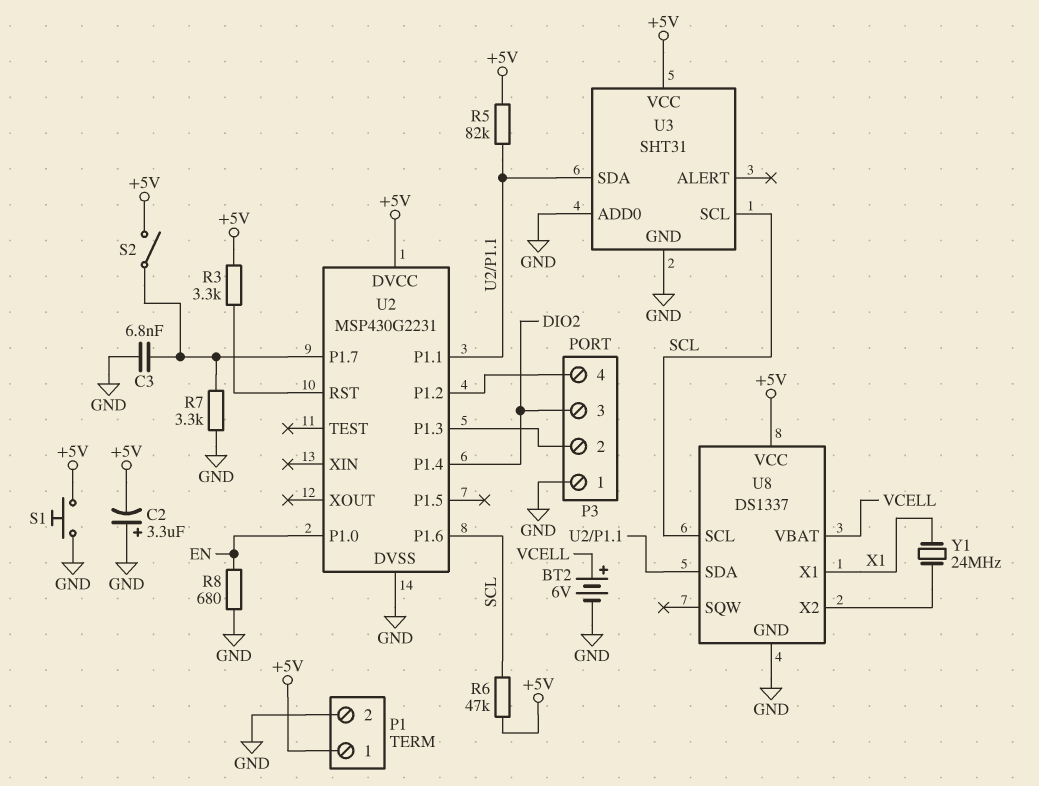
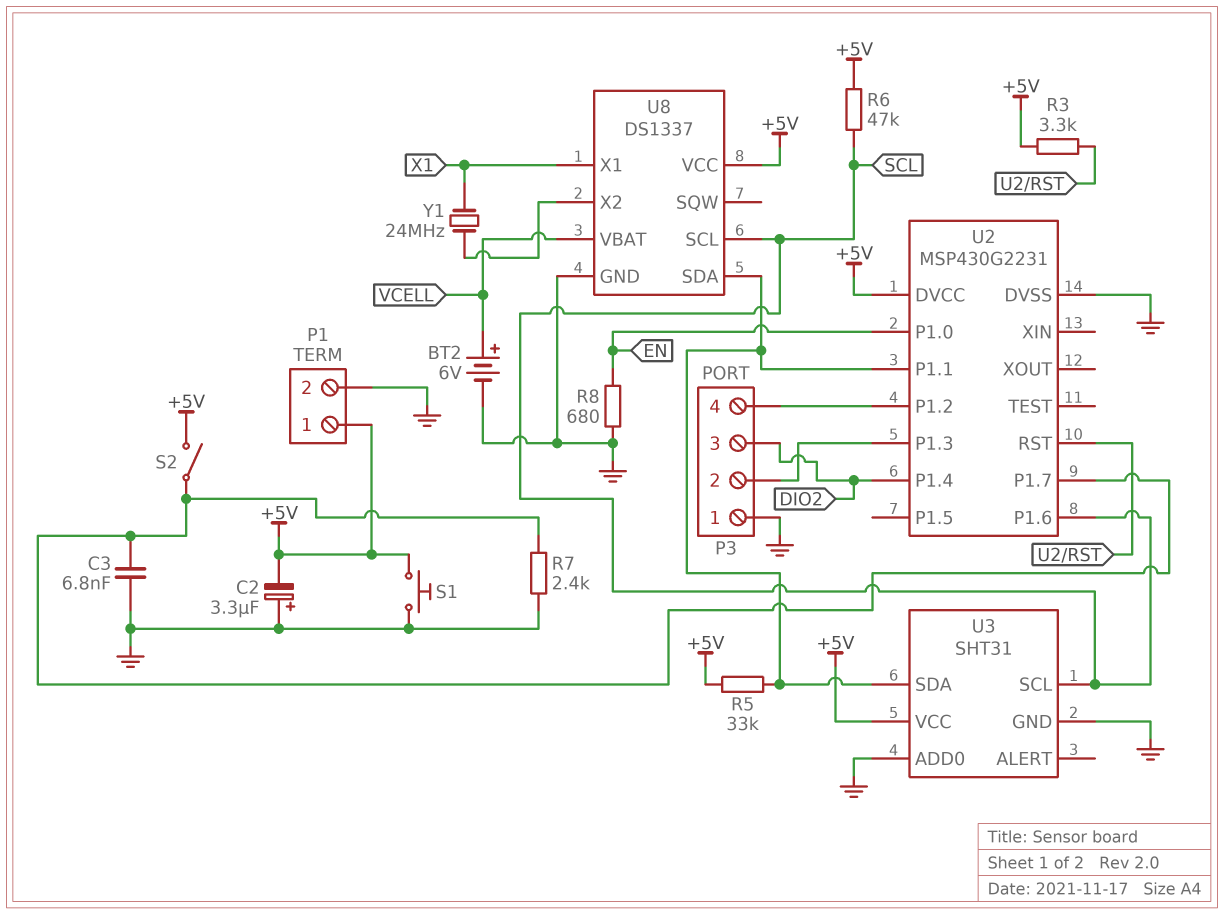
R5: 82k (+5V, U2/P1.1) -> 33k (+5V, U2/P1.1)
R7: 3.3k (GND, U2/P1.7) -> 2.4k (GND, U2/P1.7)

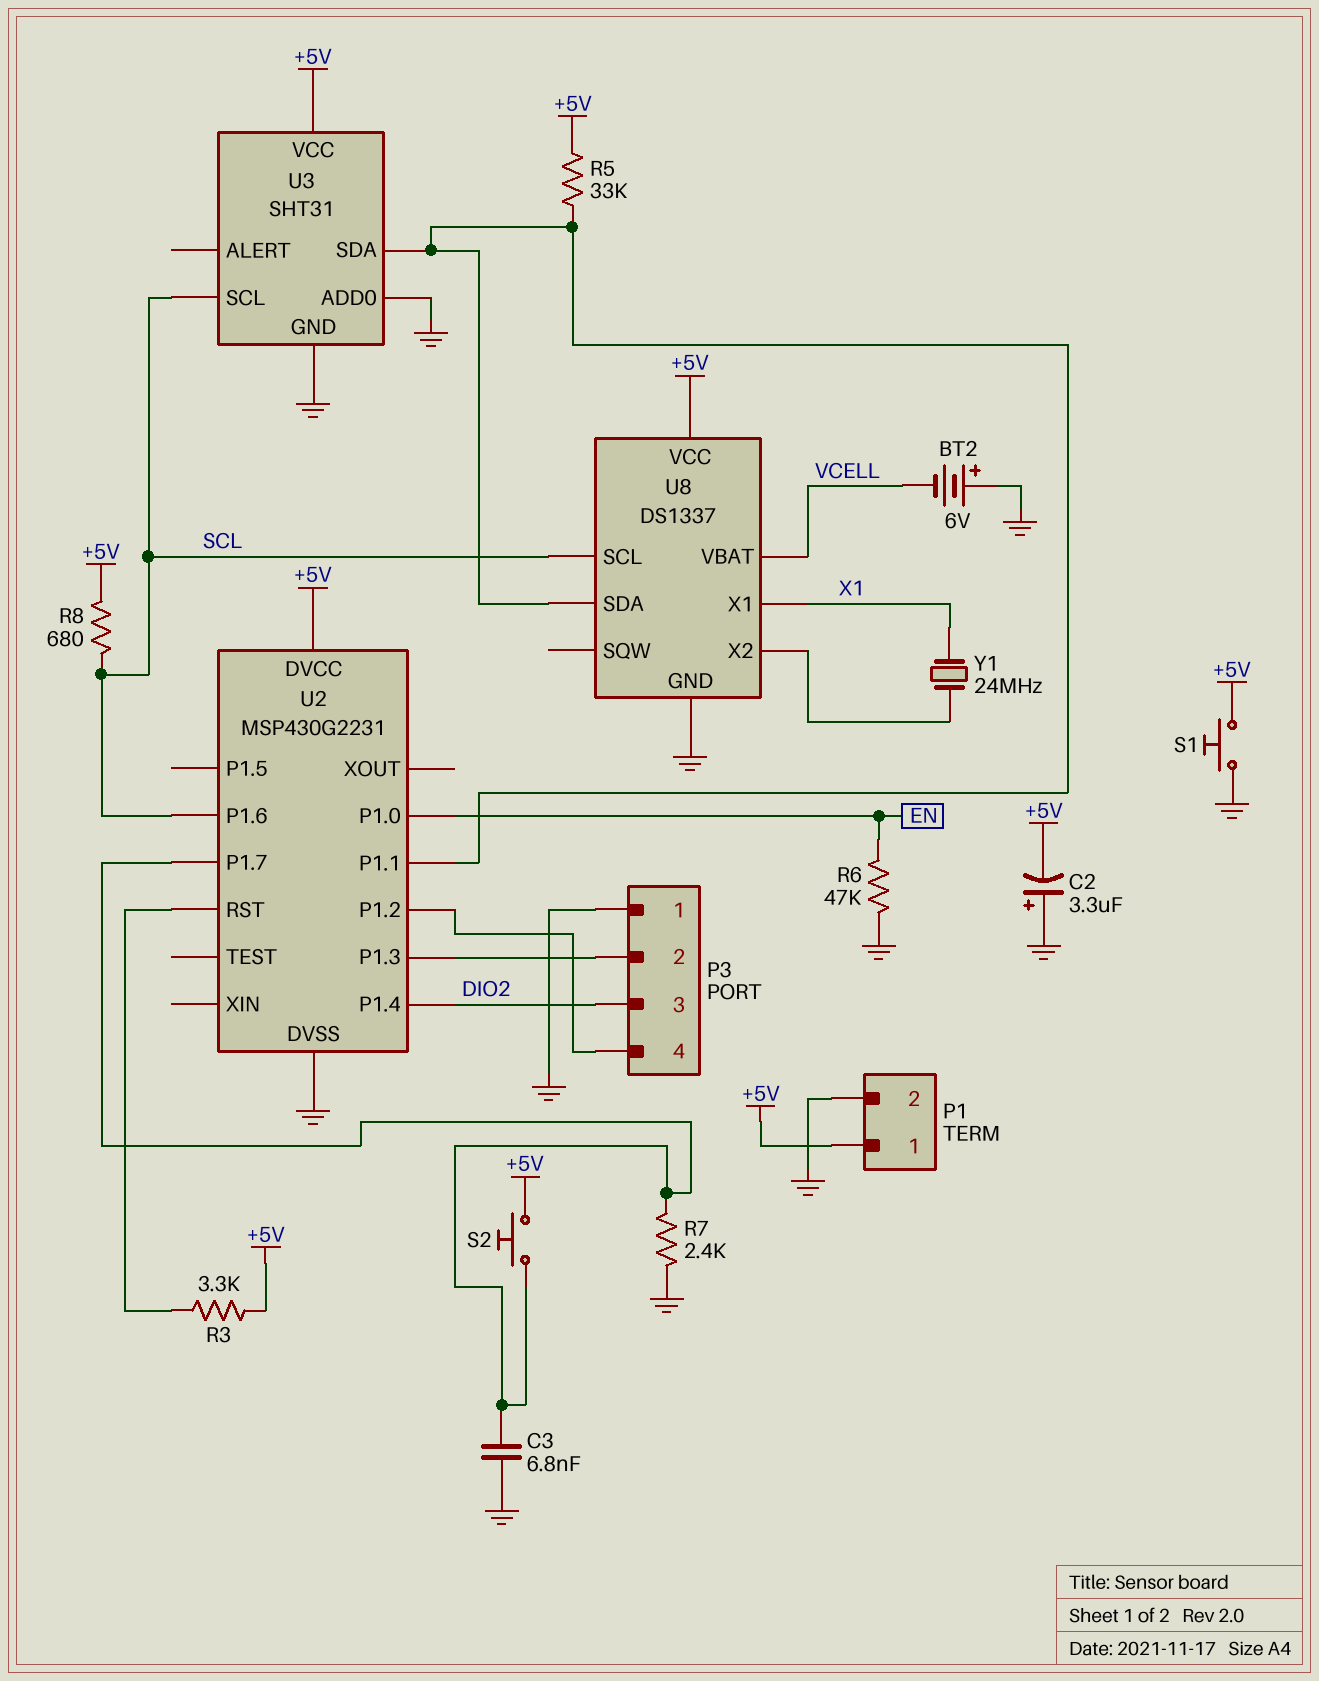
BT2: 6V (plus VCELL, minus GND) -> 6V (plus GND, minus VCELL)
R6: 47k (+5V, SCL) -> 47k (EN, GND)
R8: 680 (EN, GND) -> 680 (+5V, SCL)
S2: switch (+5V, U2/P1.7) -> button (+5V, U2/P1.7)

